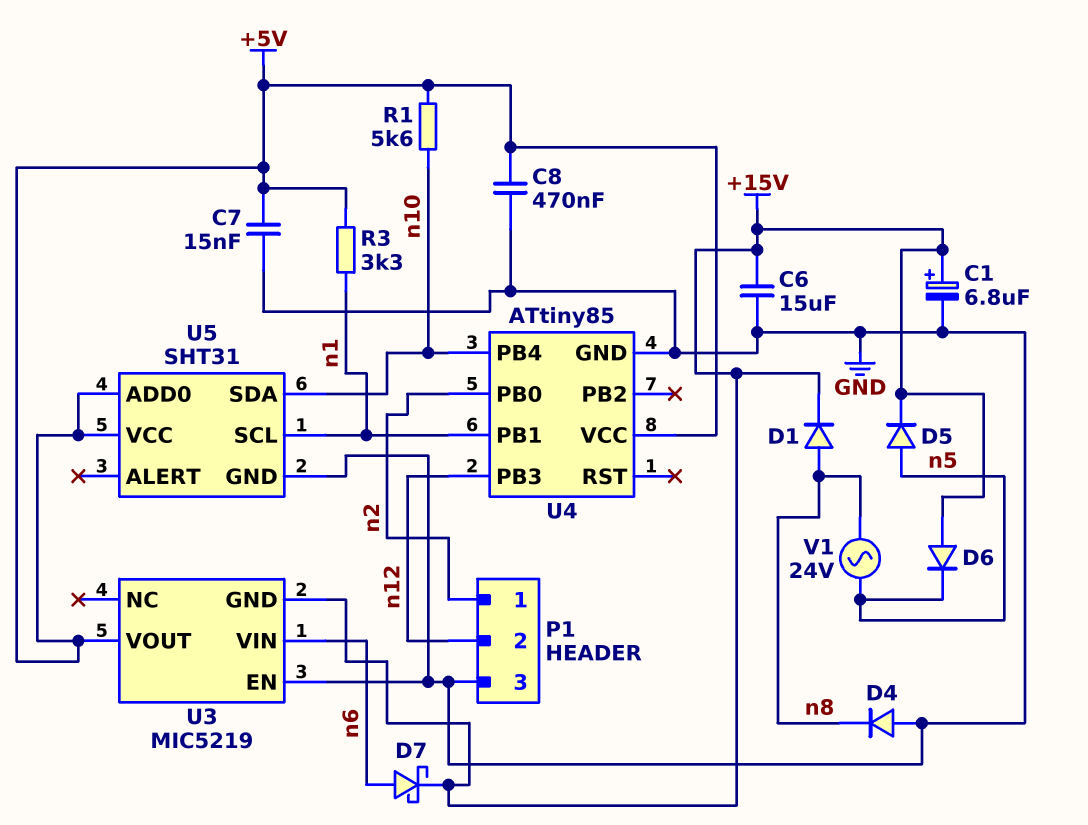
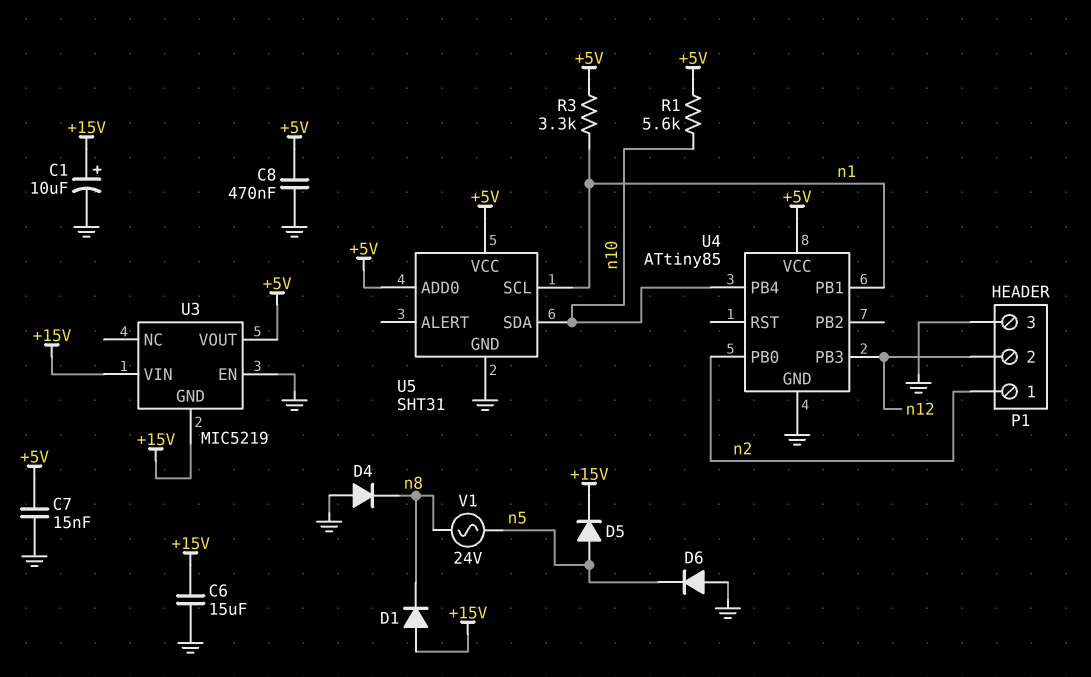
C1: 6.8uF (plus +15V, minus GND) -> 10uF (plus +15V, minus GND)
D1: diode (A n8, K +15V) -> diode (A +15V, K n8)
D6: diode (A +15V, K n5) -> diode (A GND, K n5)
D7: schottky (A n6, K +15V) -> none
U3 pin VIN: n6 -> +15V

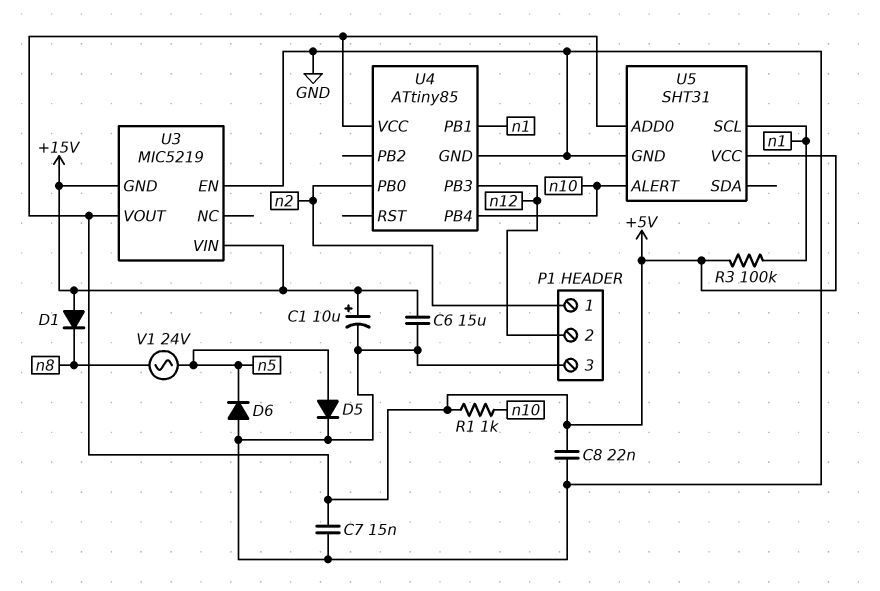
C8: 470nF (+5V, GND) -> 22nF (+5V, GND)
D4: diode (A GND, K n8) -> none
D5: diode (A n5, K +15V) -> diode (A n5, K GND)
R1: 5.6k (+5V, n10) -> 1k (+5V, n10)
R3: 3.3k (+5V, n1) -> 100k (+5V, n1)
U5 pin ALERT: none -> n10
U5 pin SDA: n10 -> none

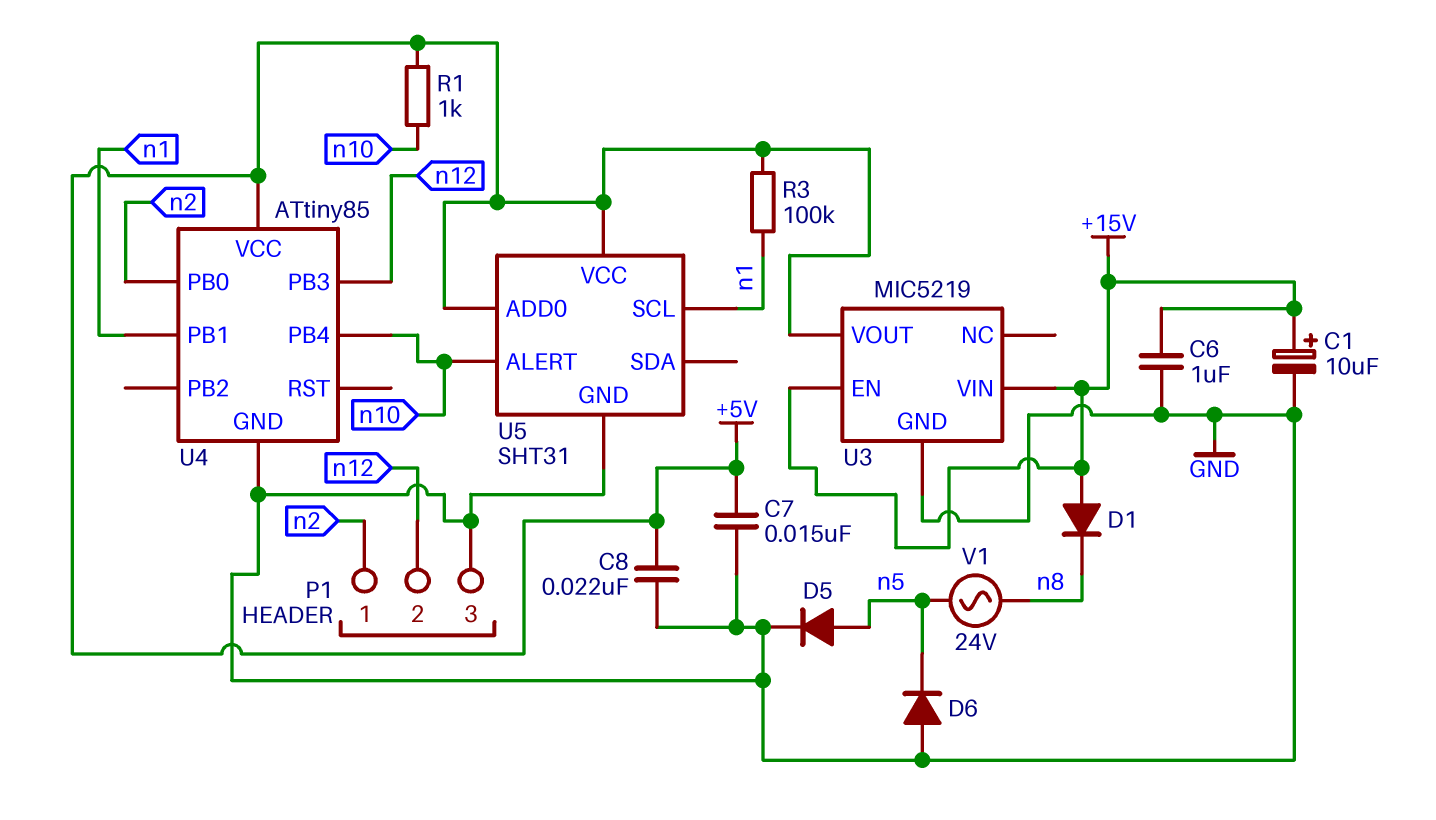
C6: 15uF (+15V, GND) -> 1uF (+15V, GND)
U3 pin EN: GND -> +15V
U3 pin GND: +15V -> GND

